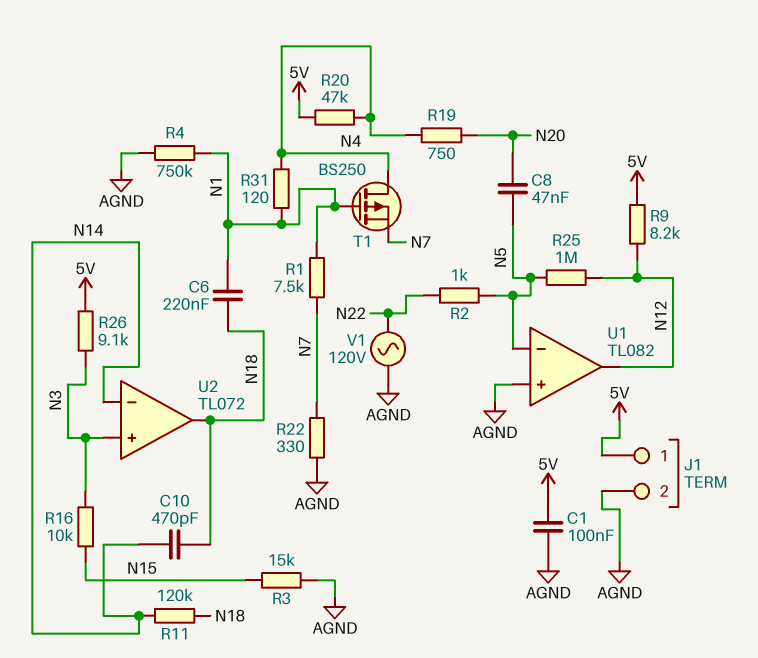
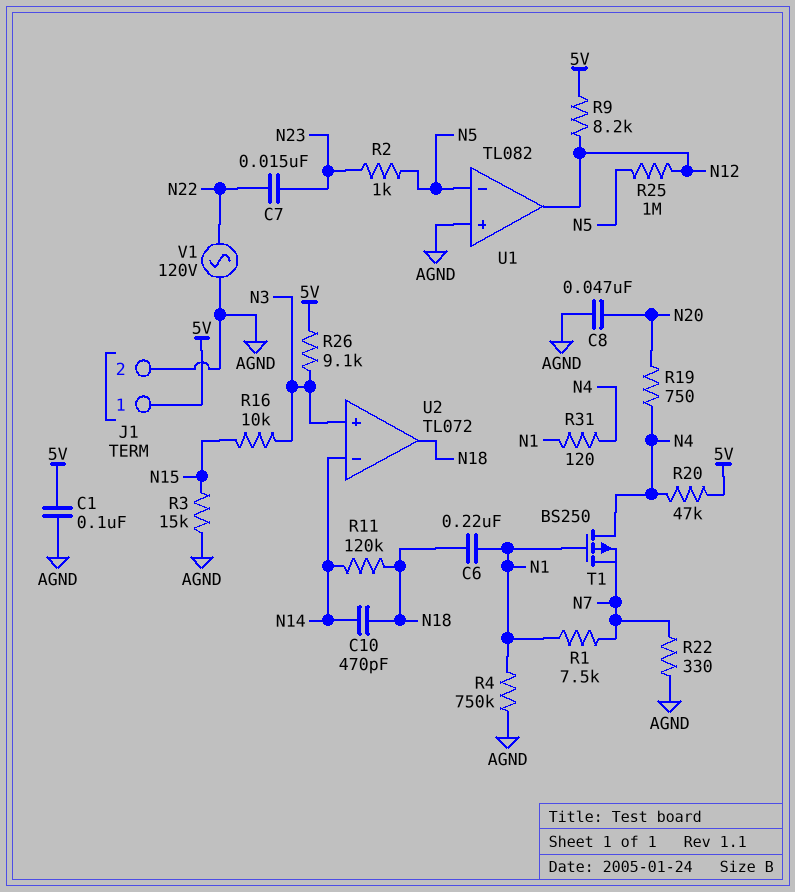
C7: none -> 15nF (N22, N23)
C8: 47nF (N5, N20) -> 47nF (AGND, N20)
R2: 1k (N5, N22) -> 1k (N5, N23)

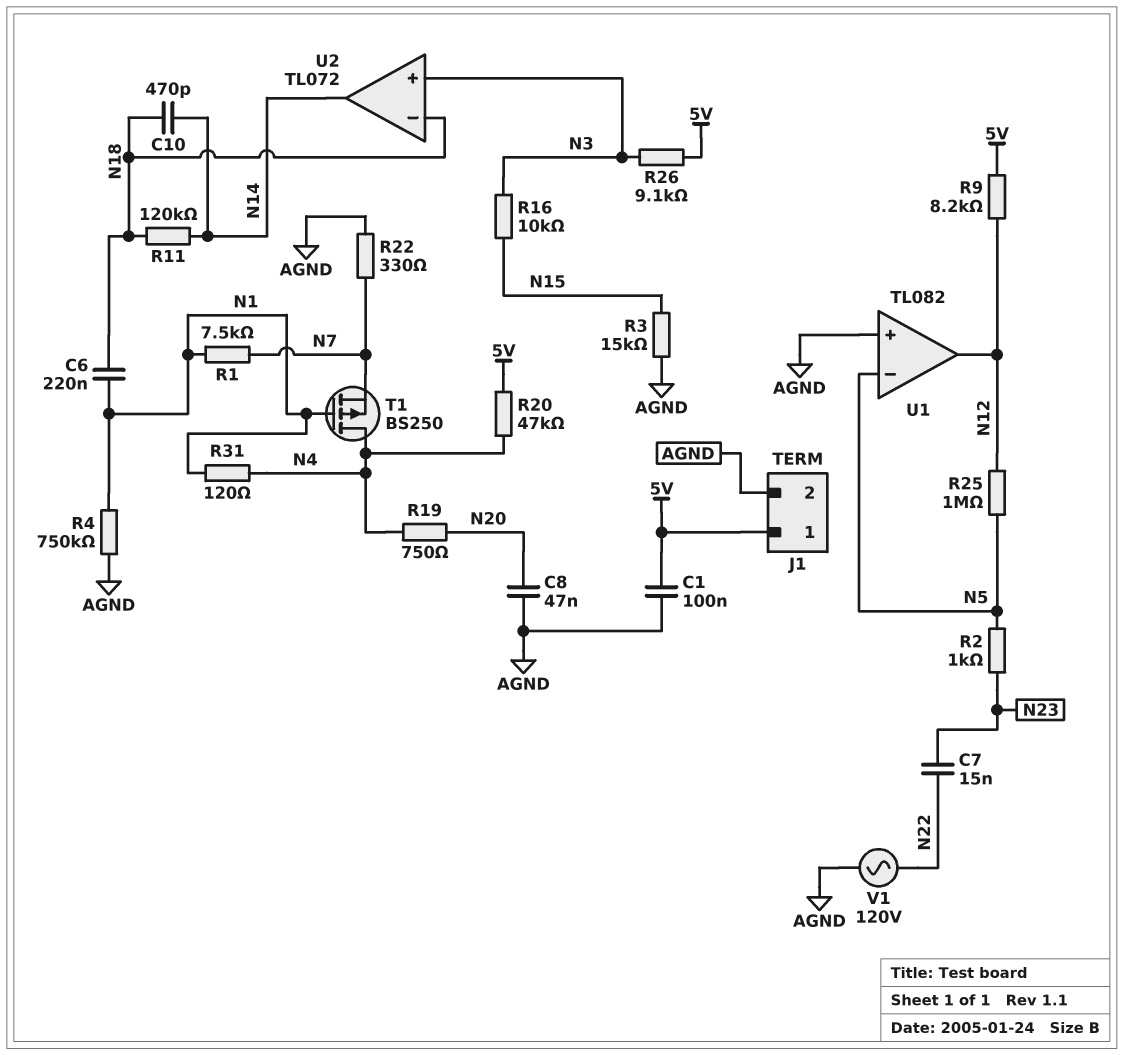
U2 pin in-: N14 -> N18
U2 pin out: N18 -> N14

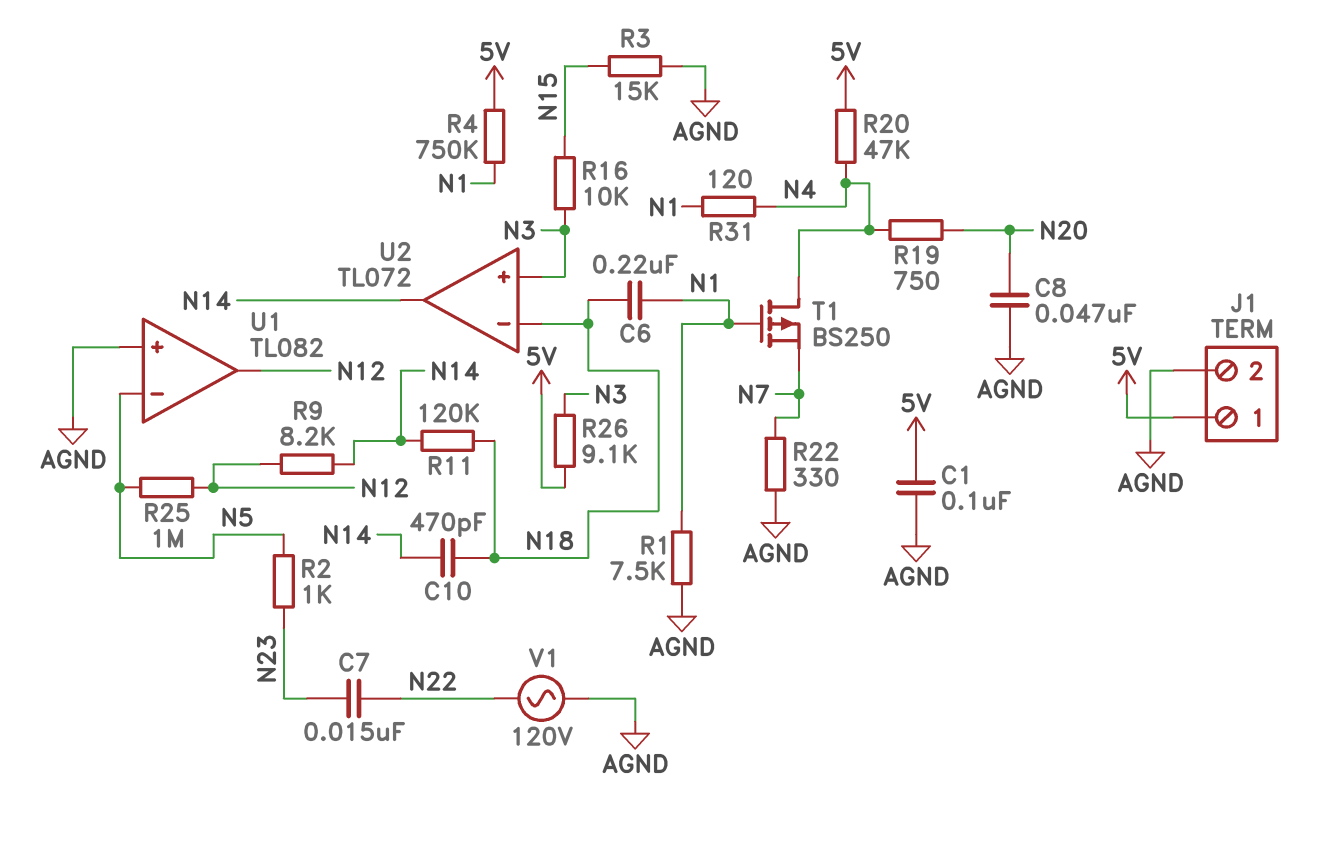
R1: 7.5k (N1, N7) -> 7.5k (AGND, N1)
R4: 750k (AGND, N1) -> 750k (5V, N1)
R9: 8.2k (5V, N12) -> 8.2k (N12, N14)

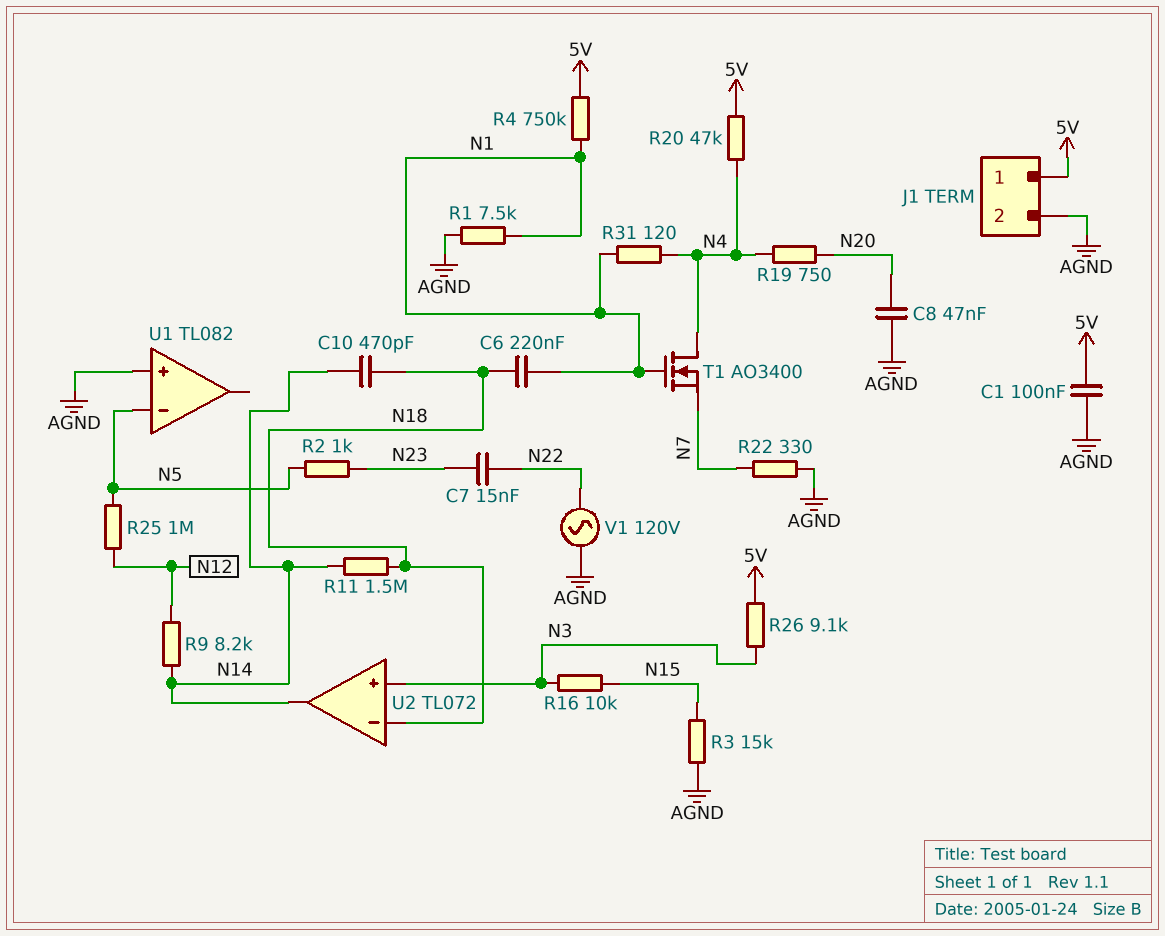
R11: 120k (N14, N18) -> 1.5M (N14, N18)
T1: PMOS BS250 (G N1, D N4, S N7) -> NMOS AO3400 (G N1, D N4, S N7)
U1 pin out: N12 -> none

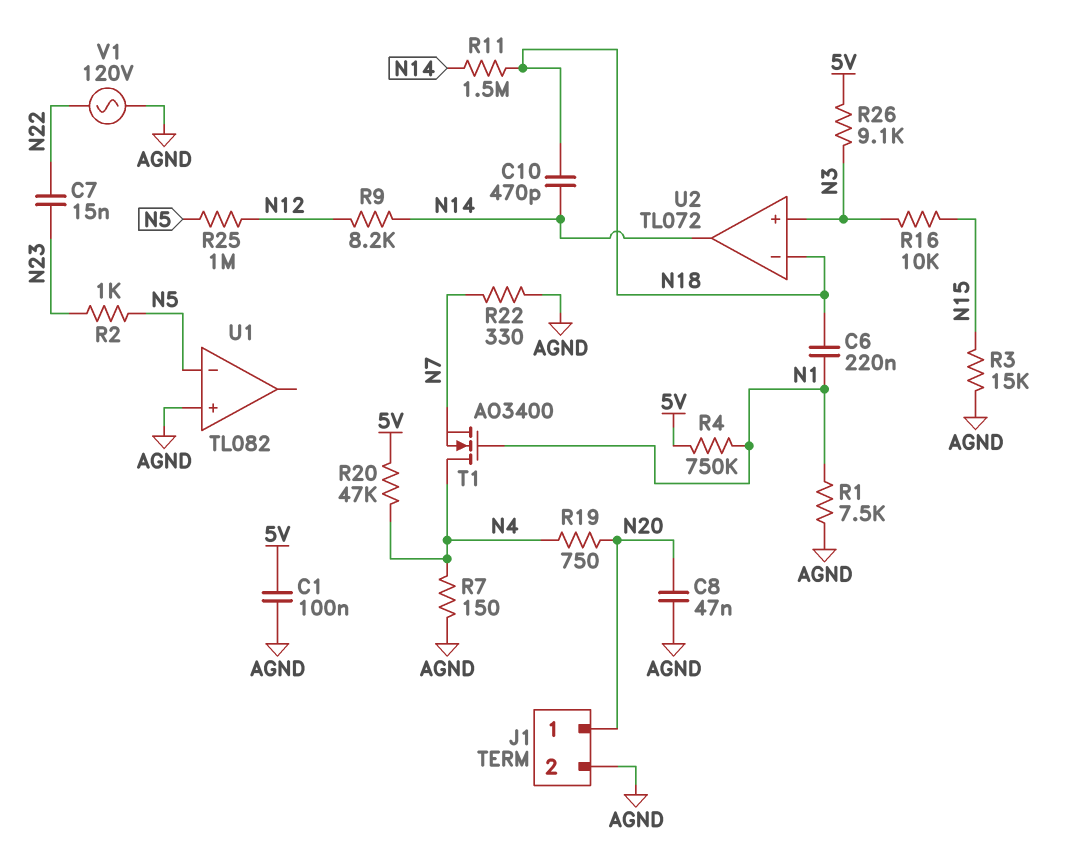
J1 pin 1: 5V -> N20
R7: none -> 150 (AGND, N4)
R31: 120 (N1, N4) -> none

